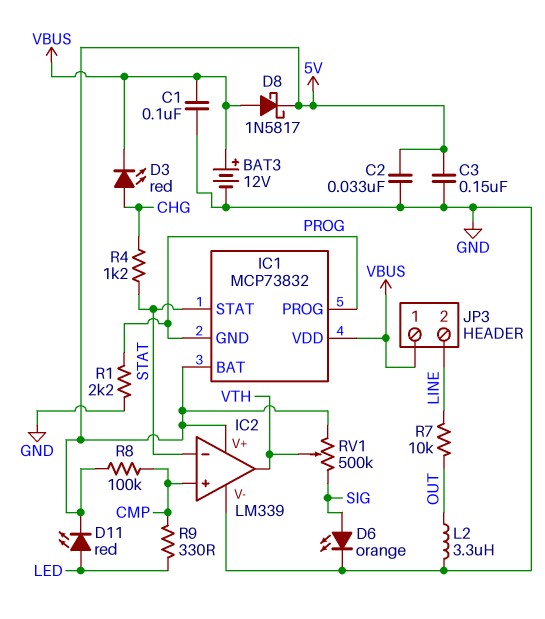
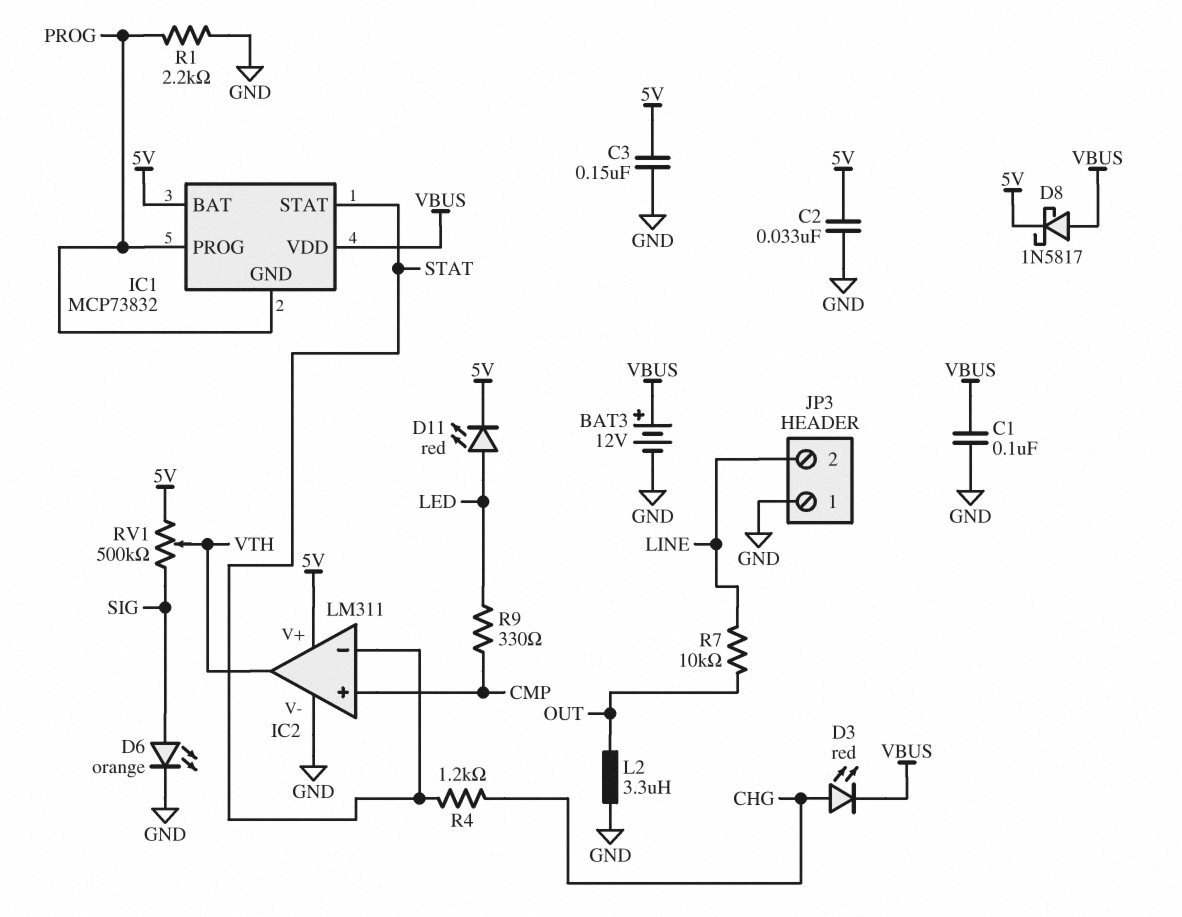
IC2: LM339 -> LM311
JP3 pin 1: VBUS -> GND
R8: 100k (5V, CMP) -> none

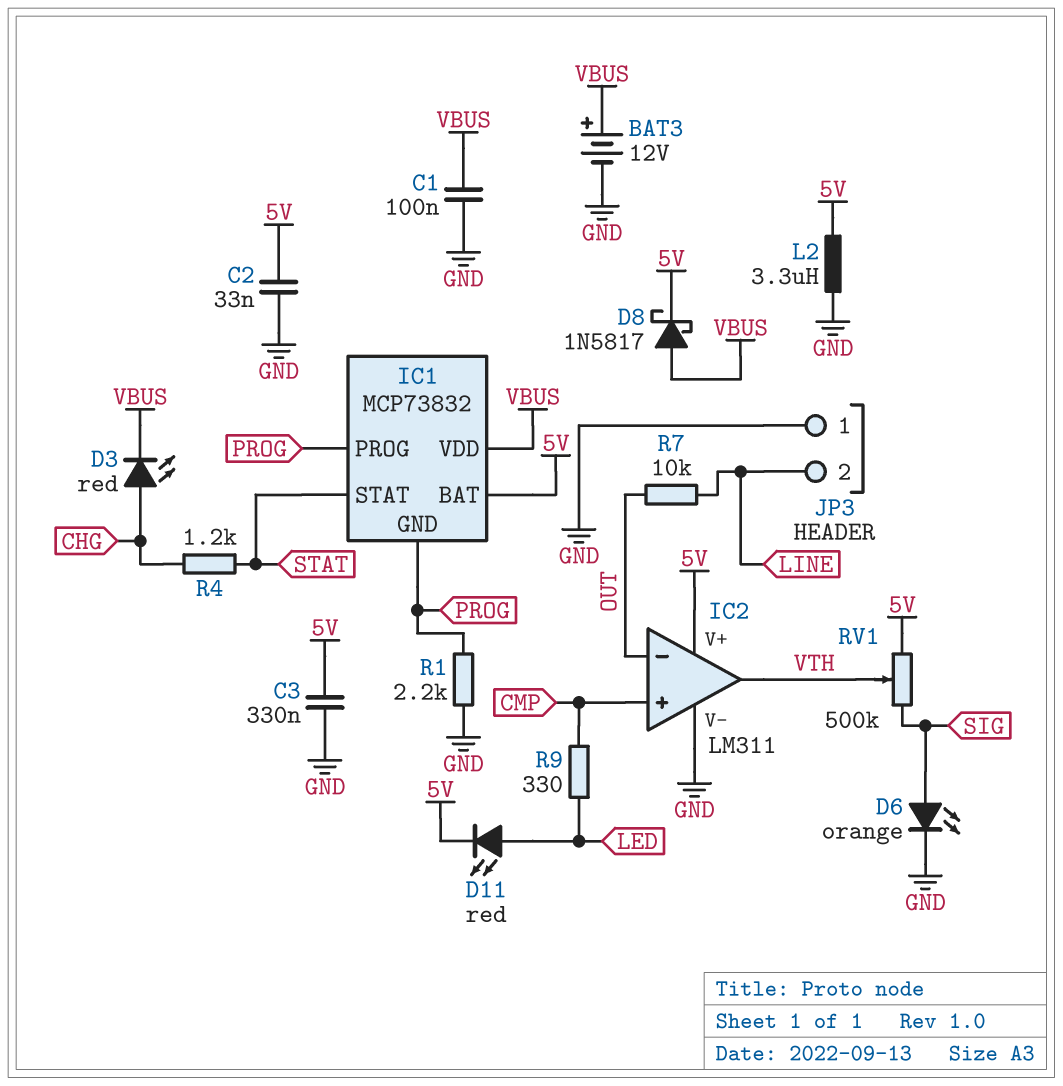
C3: 150nF (5V, GND) -> 330nF (5V, GND)
IC2 pin in-: STAT -> OUT
L2: 3.3uH (GND, OUT) -> 3.3uH (5V, GND)

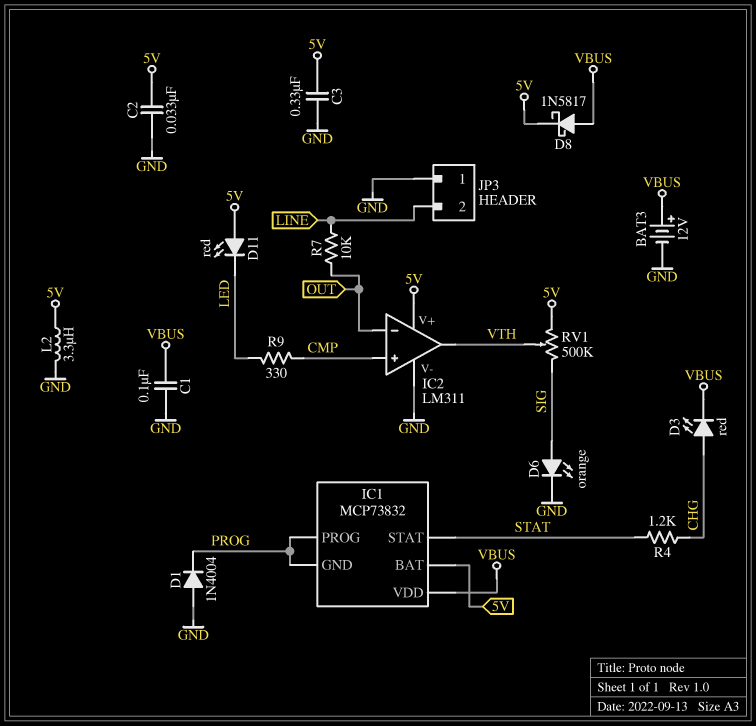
D1: none -> diode 1N4004 (A GND, K PROG)
D11: LED red (A LED, K 5V) -> LED red (A 5V, K LED)
R1: 2.2k (GND, PROG) -> none

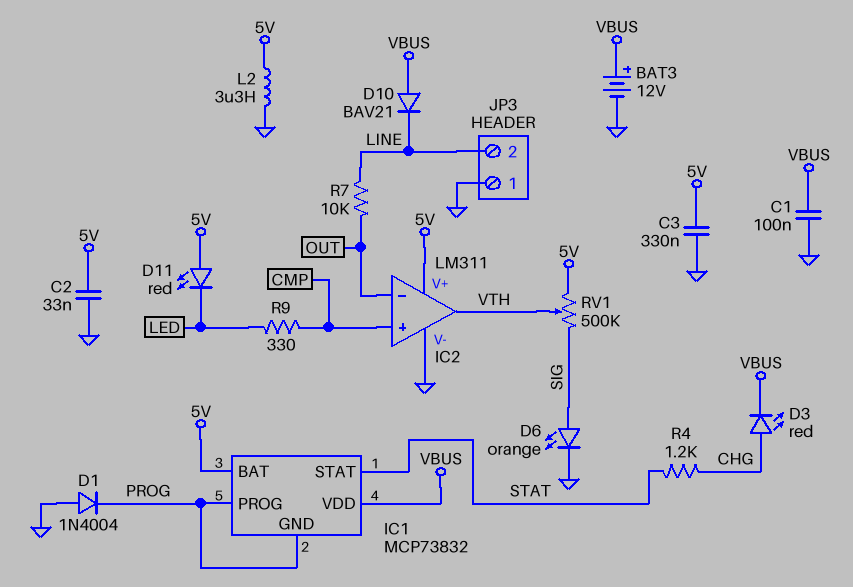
D8: schottky 1N5817 (A VBUS, K 5V) -> none
D10: none -> diode BAV21 (A VBUS, K LINE)

